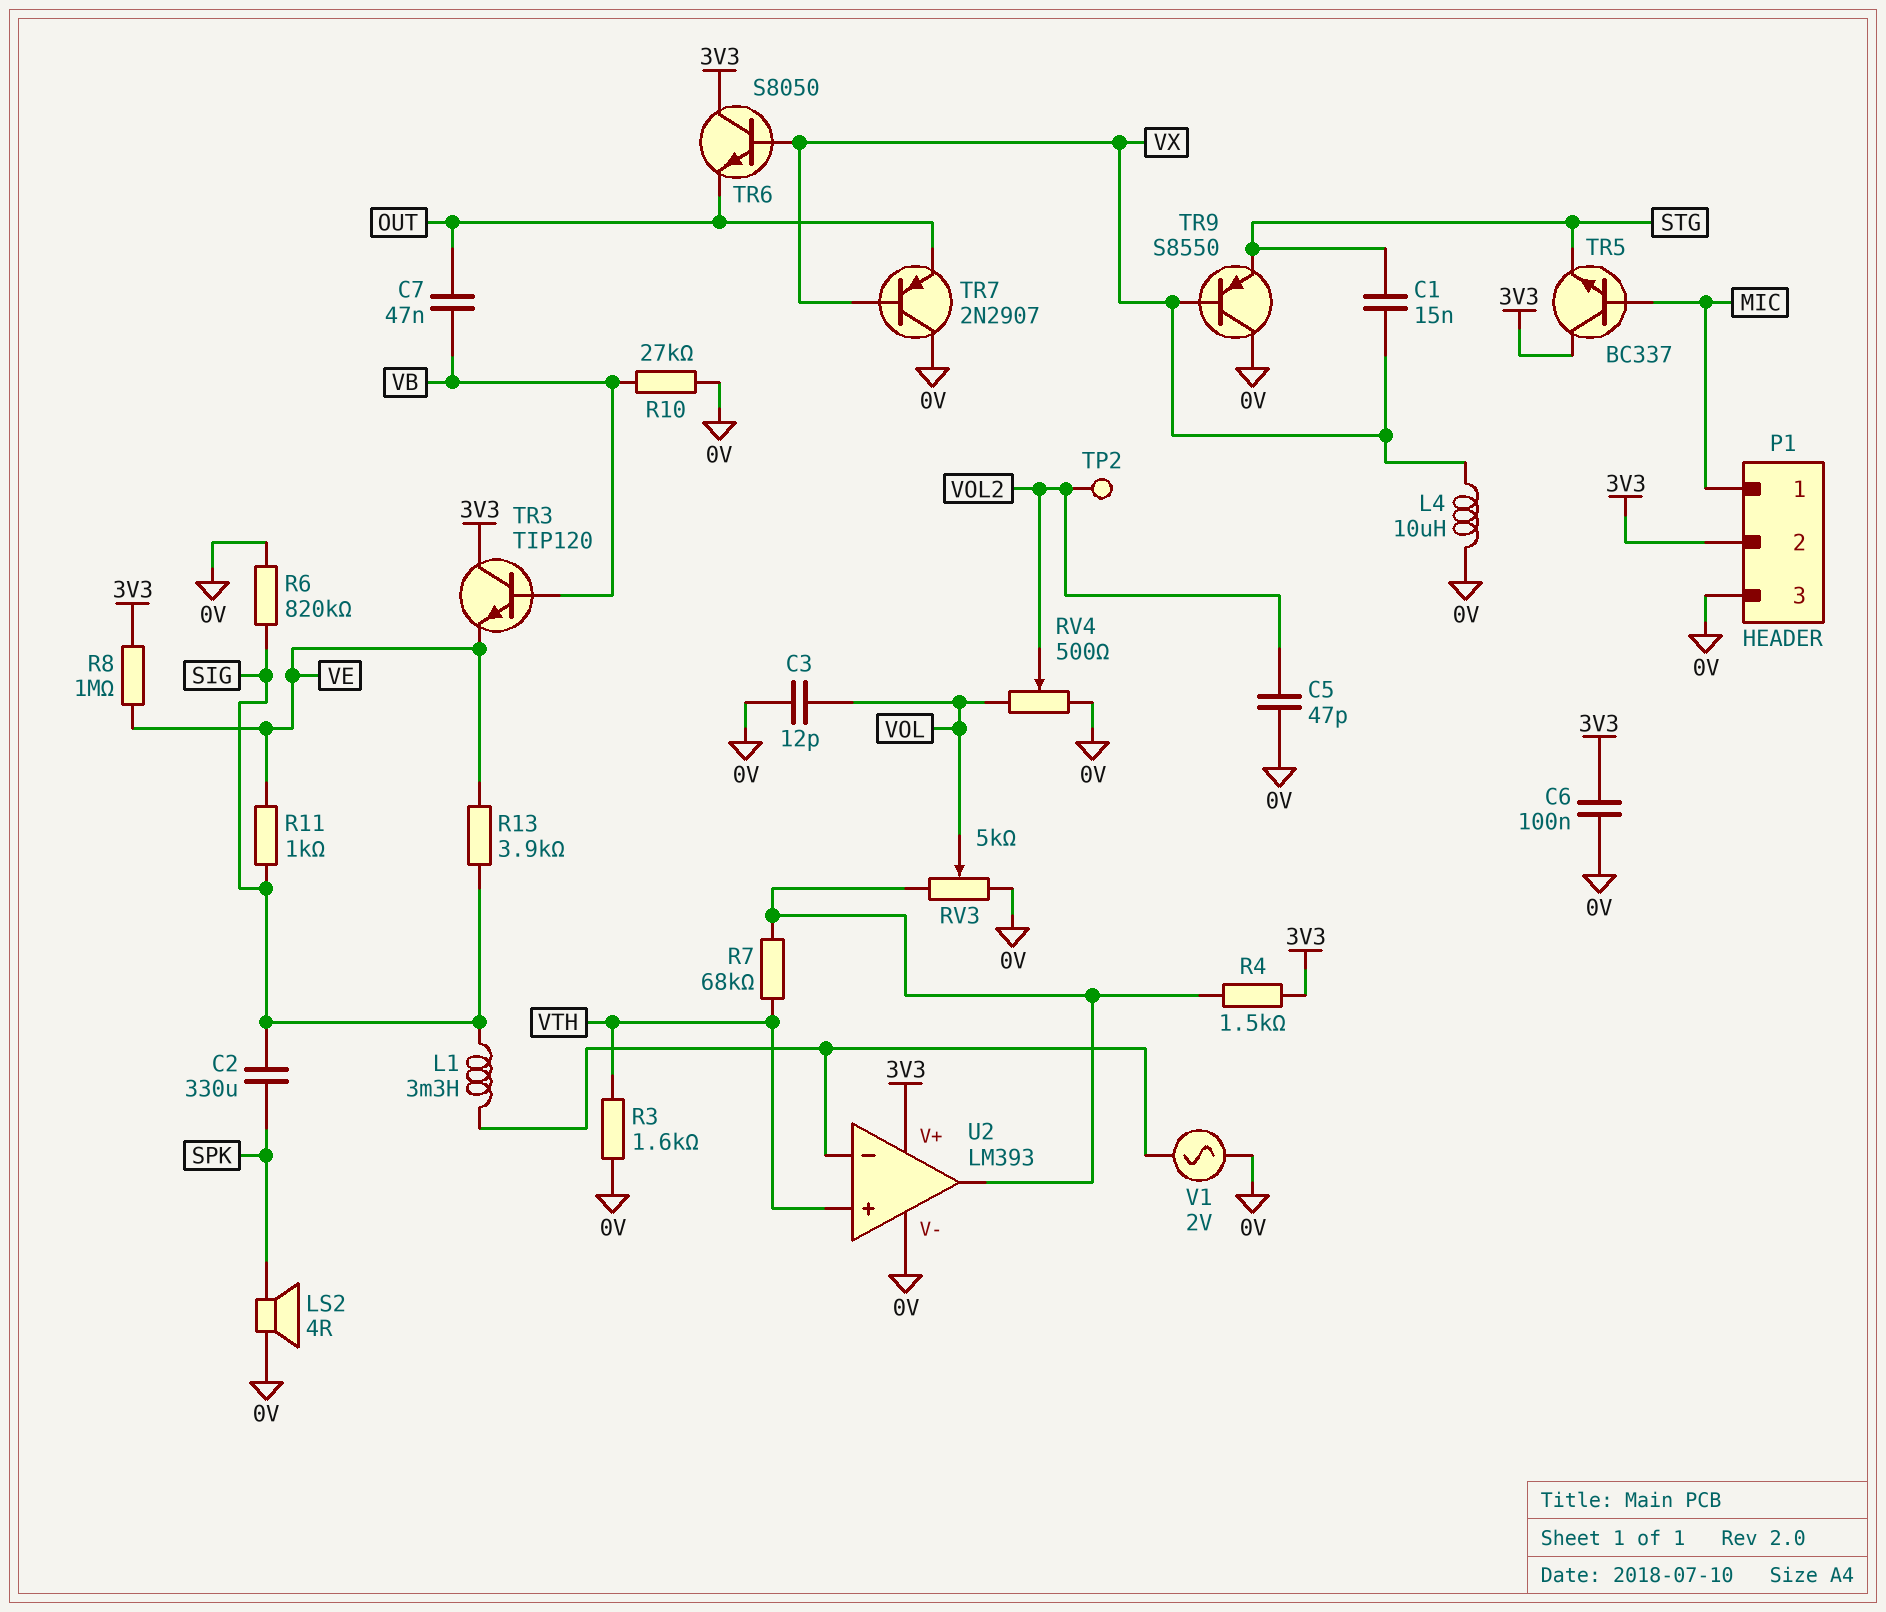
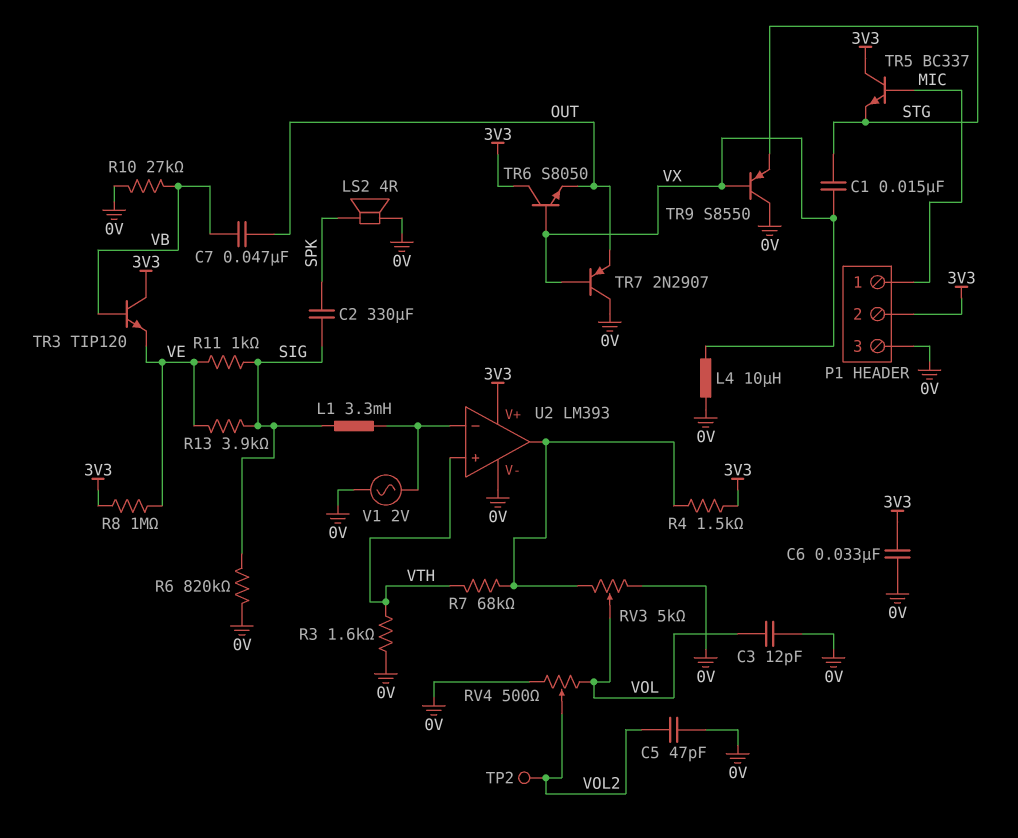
C6: 100nF (0V, 3V3) -> 33nF (0V, 3V3)

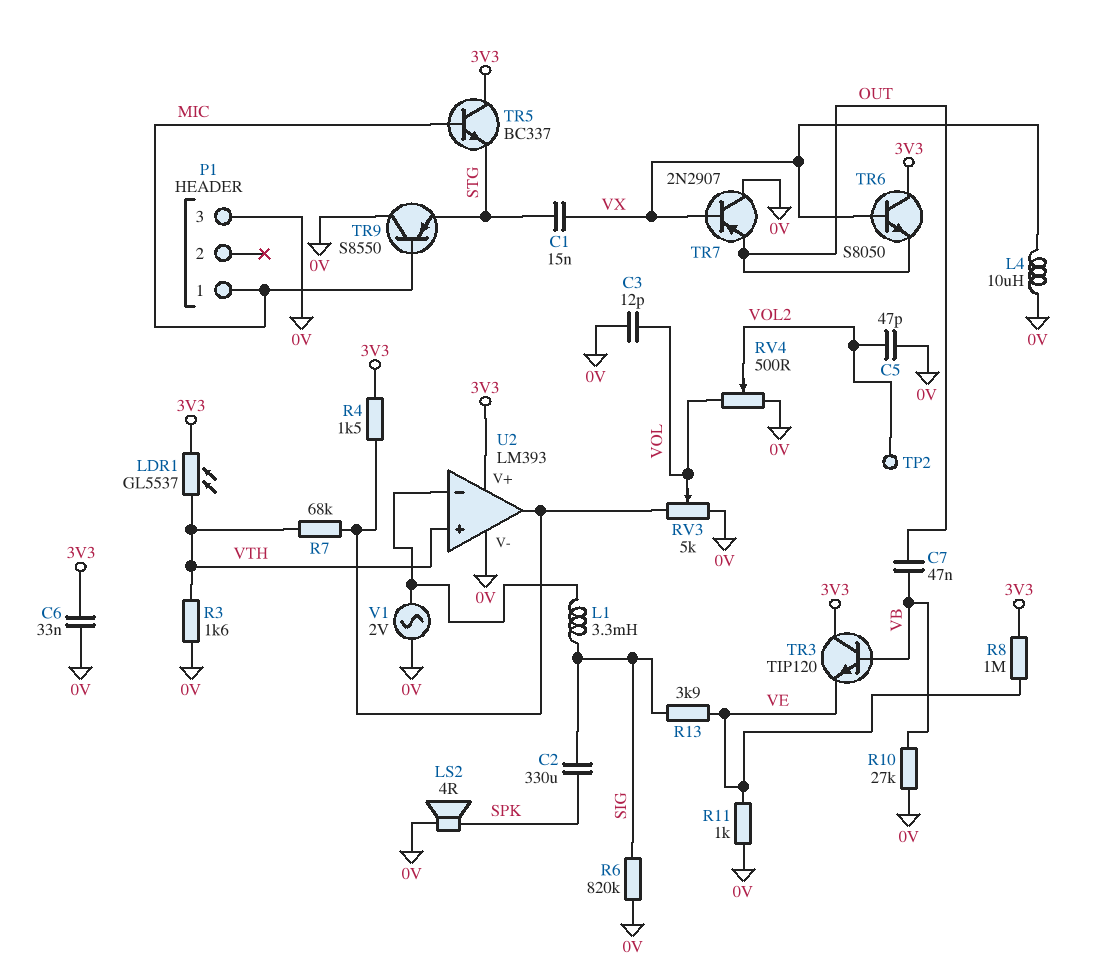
LDR1: none -> GL5537 (3V3, VTH)
P1 pin 2: 3V3 -> none
R11: 1k (SIG, VE) -> 1k (0V, VE)
TR9: PNP S8550 (B VX, C 0V, E STG) -> PNP S8550 (B MIC, C 0V, E STG)

